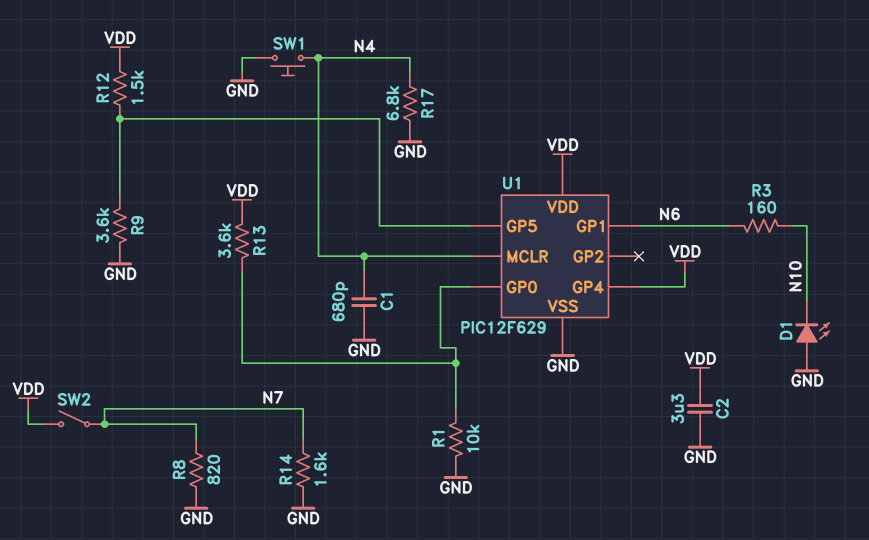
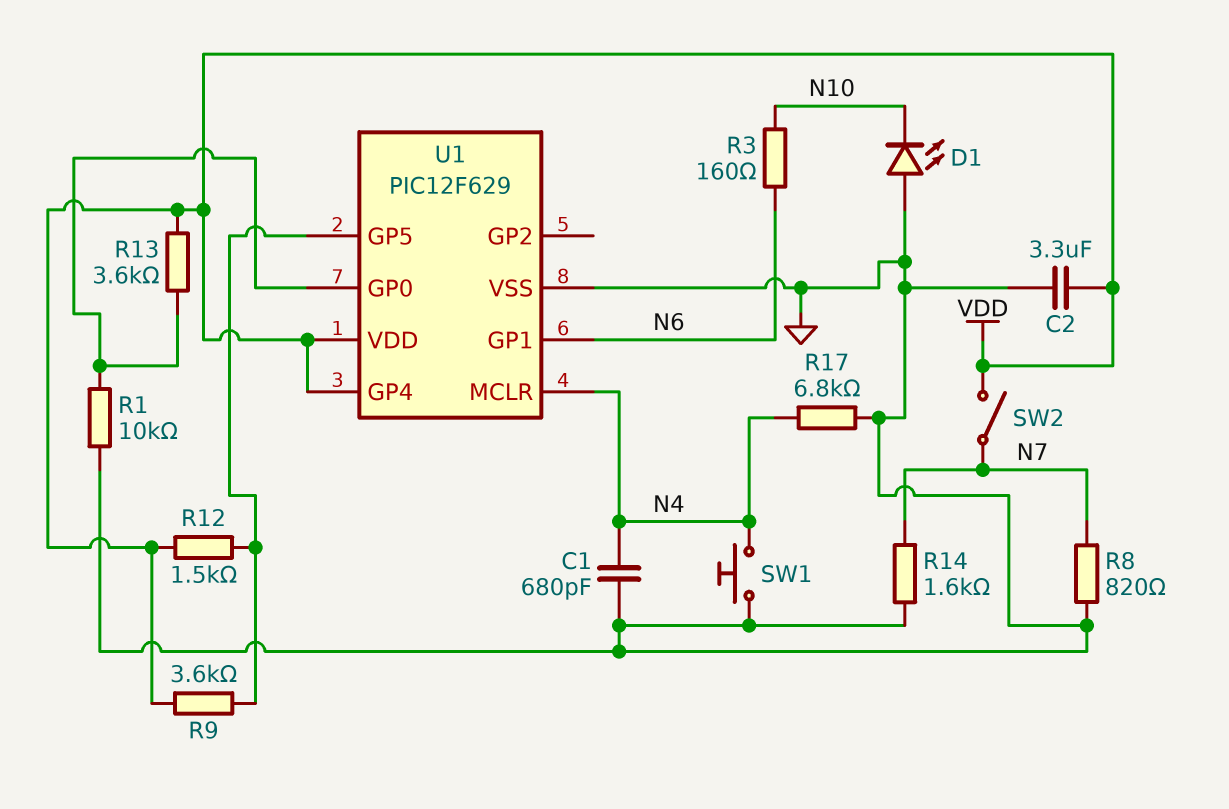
R9: 3.6k (GND, U1/GP5) -> 3.6k (U1/GP5, VDD)

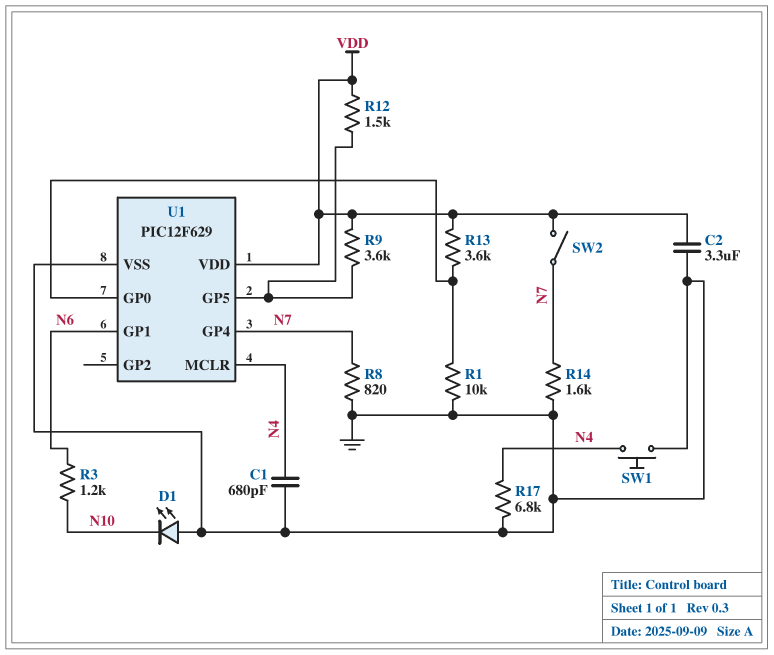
R3: 160 (N6, N10) -> 1.2k (N6, N10)
U1 pin GP4: VDD -> N7

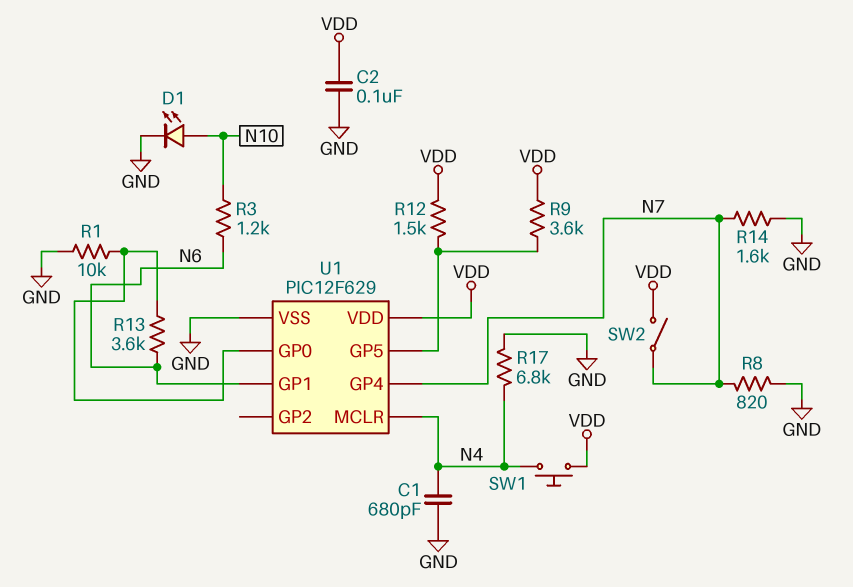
C2: 3.3uF (GND, VDD) -> 100nF (GND, VDD)
D1: LED (A GND, K N10) -> LED (A N10, K GND)
R13: 3.6k (U1/GP0, VDD) -> 3.6k (N6, U1/GP0)
SW1: button (GND, N4) -> button (N4, VDD)

